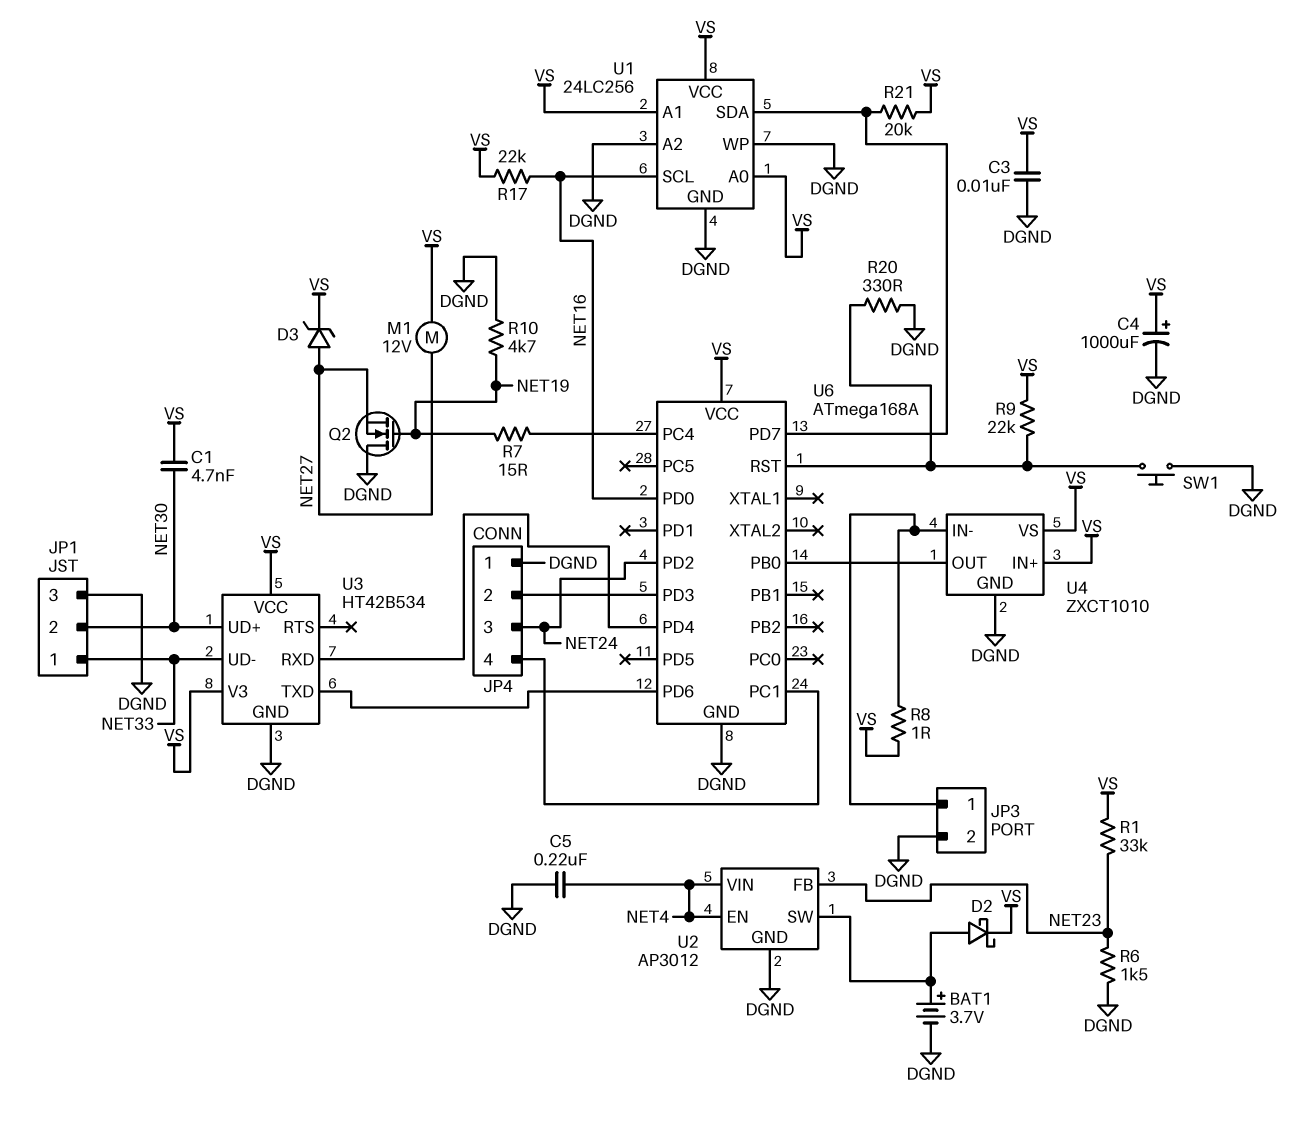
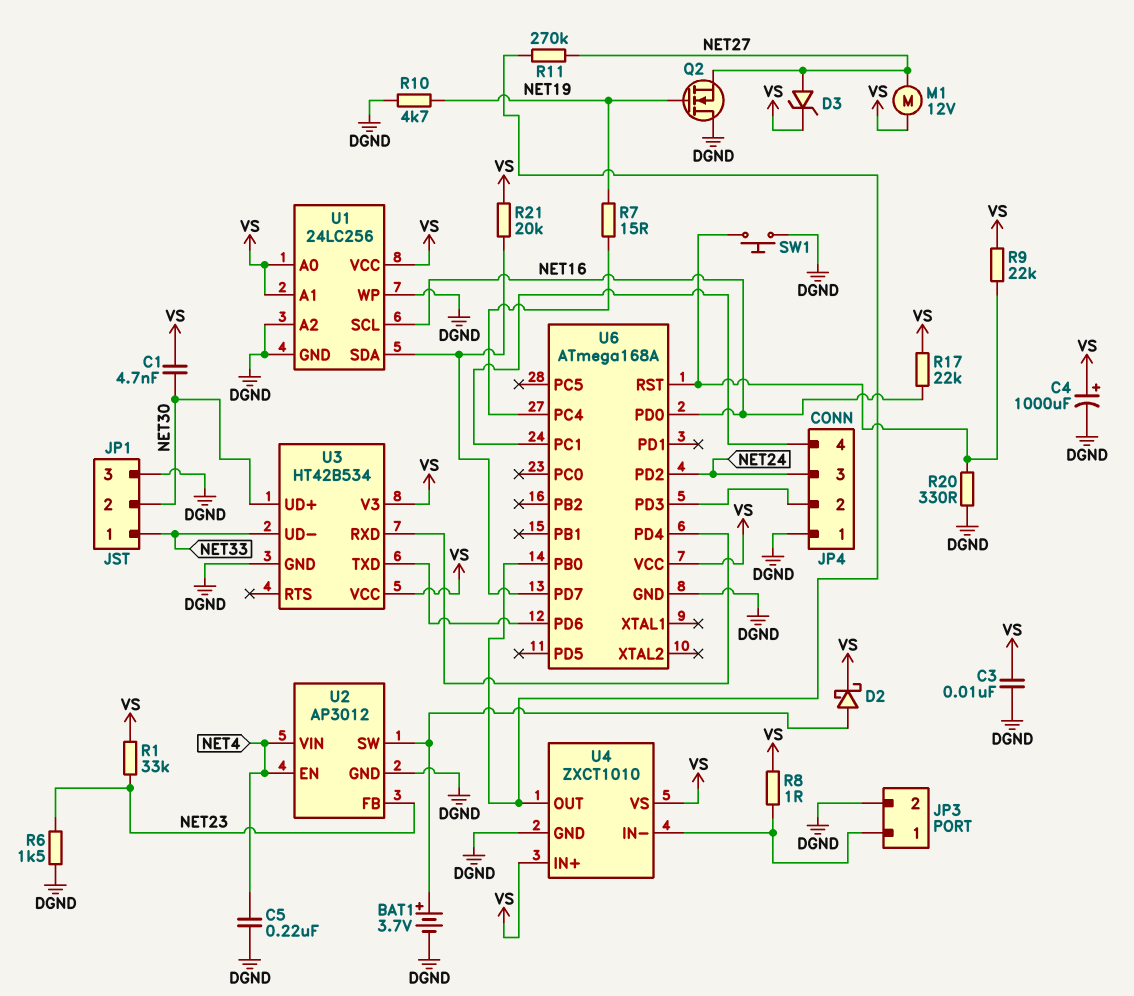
R11: none -> 270k (NET27, U4/OUT)

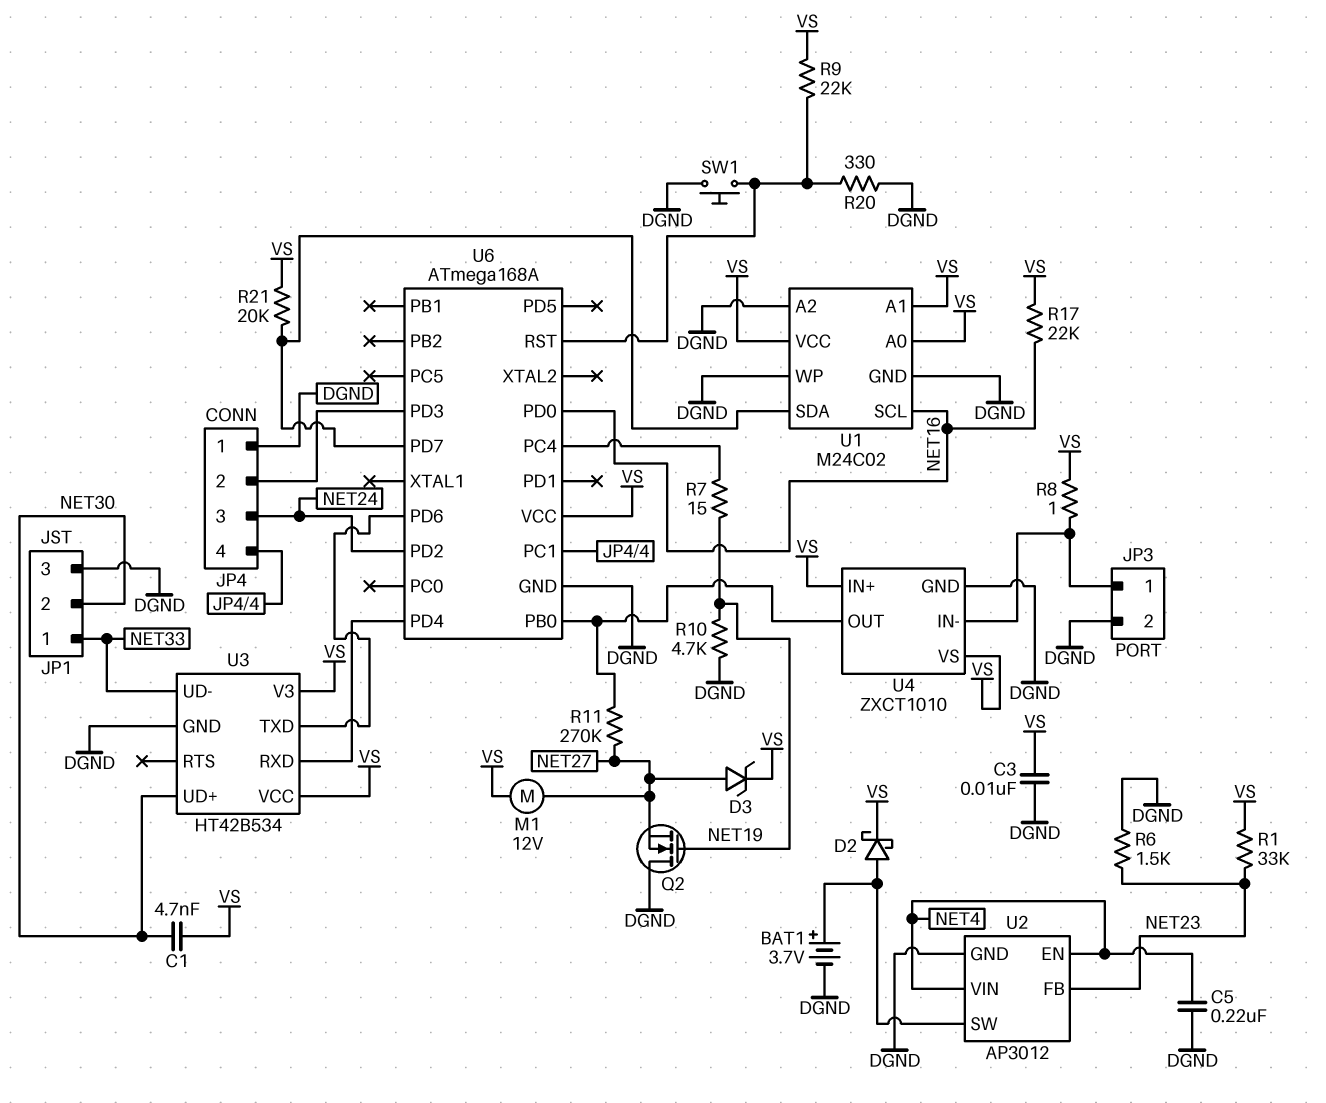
C4: 1000uF (plus VS, minus DGND) -> none
U1: 24LC256 -> M24C02

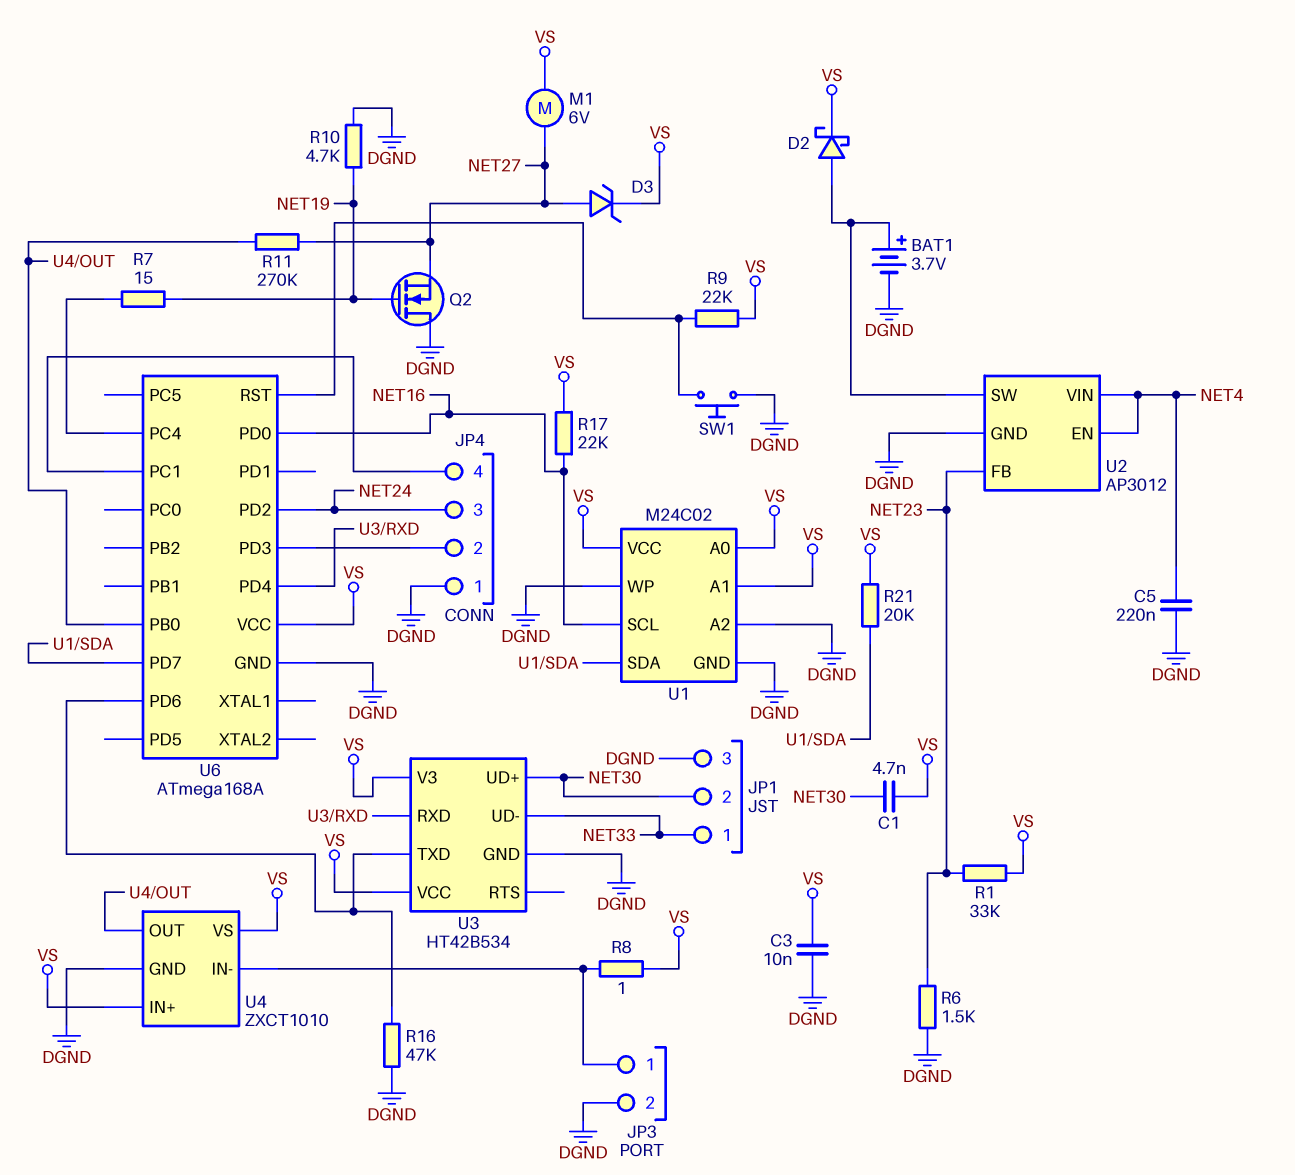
M1: motor 12V (NET27, VS) -> motor 6V (NET27, VS)
R16: none -> 47k (DGND, U3/TXD)
R20: 330 (DGND, U6/RST) -> none

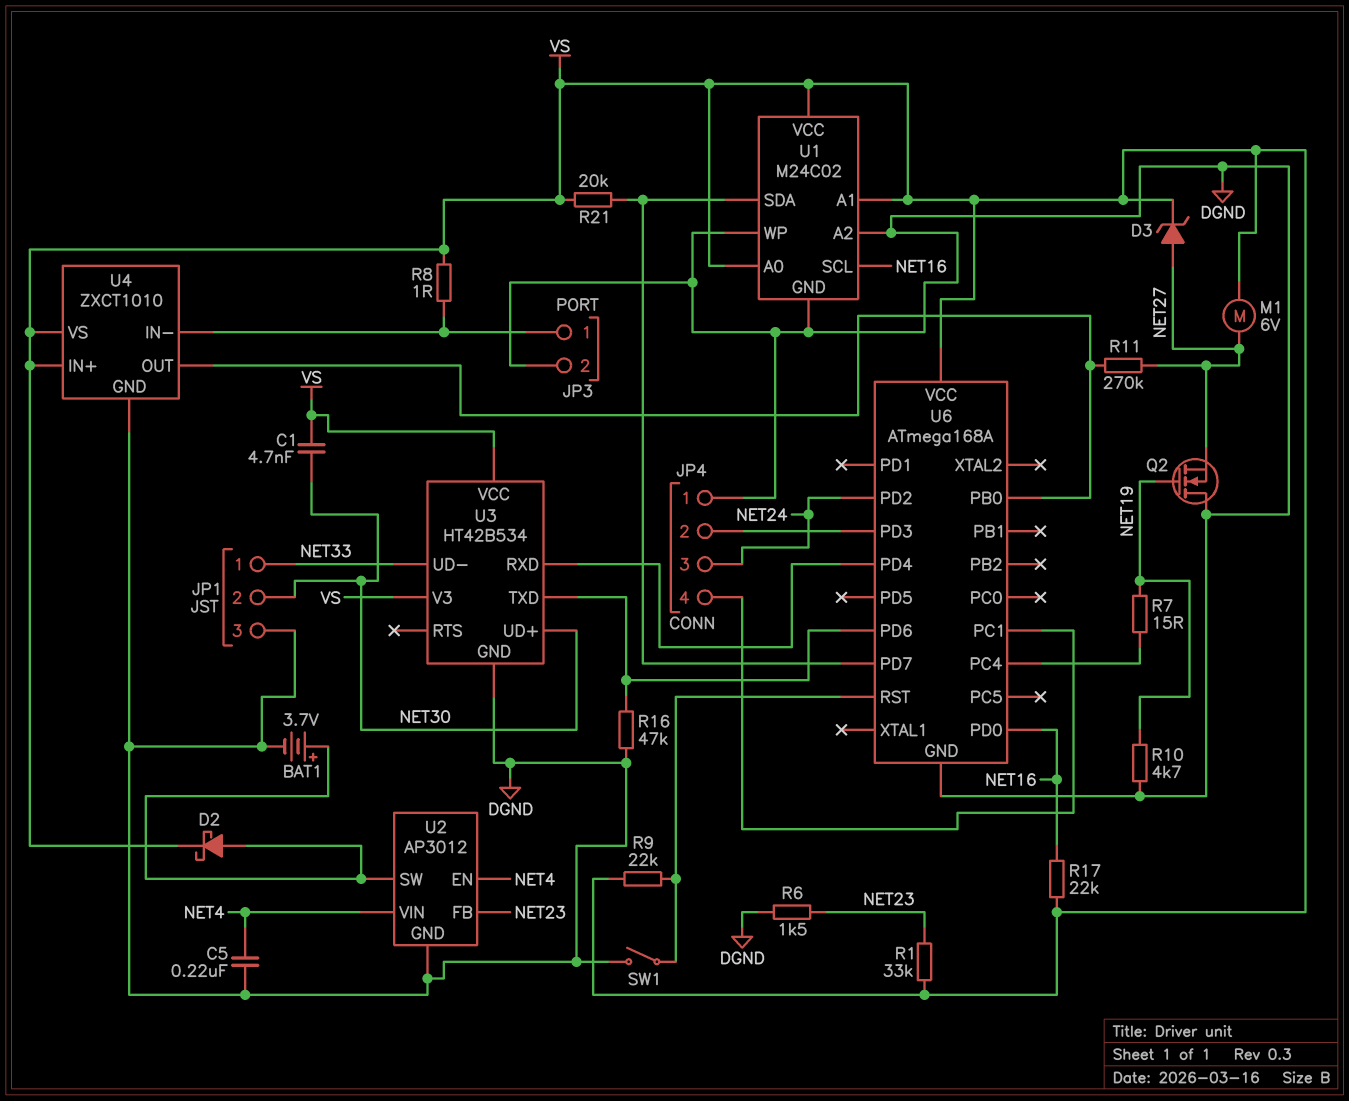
C3: 10nF (DGND, VS) -> none
SW1: button (DGND, U6/RST) -> switch (DGND, U6/RST)

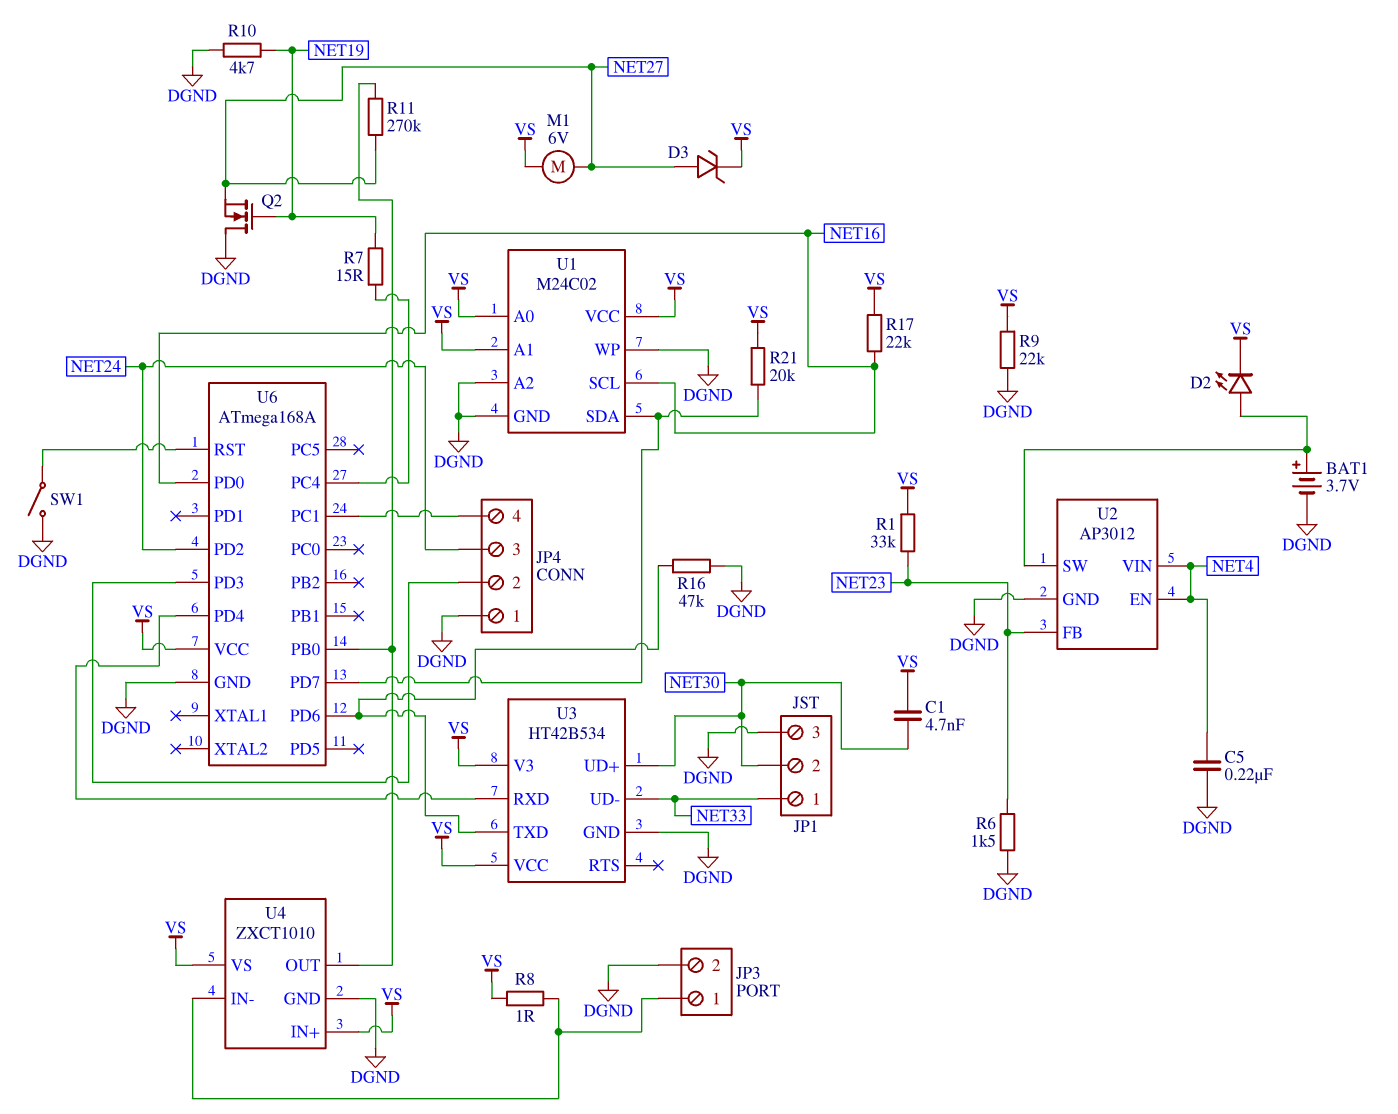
D2: schottky (A U2/SW, K VS) -> LED (A U2/SW, K VS)
R9: 22k (U6/RST, VS) -> 22k (DGND, VS)

